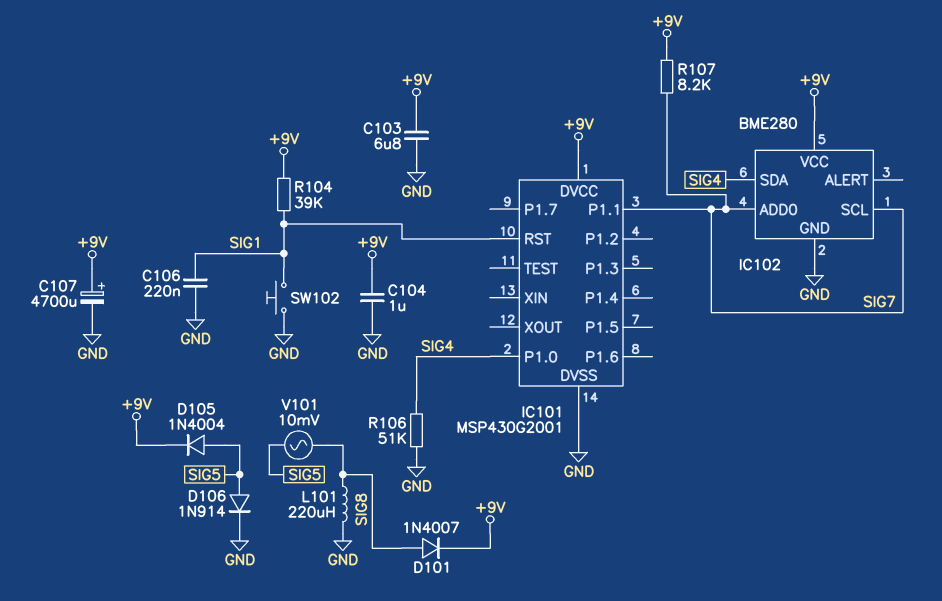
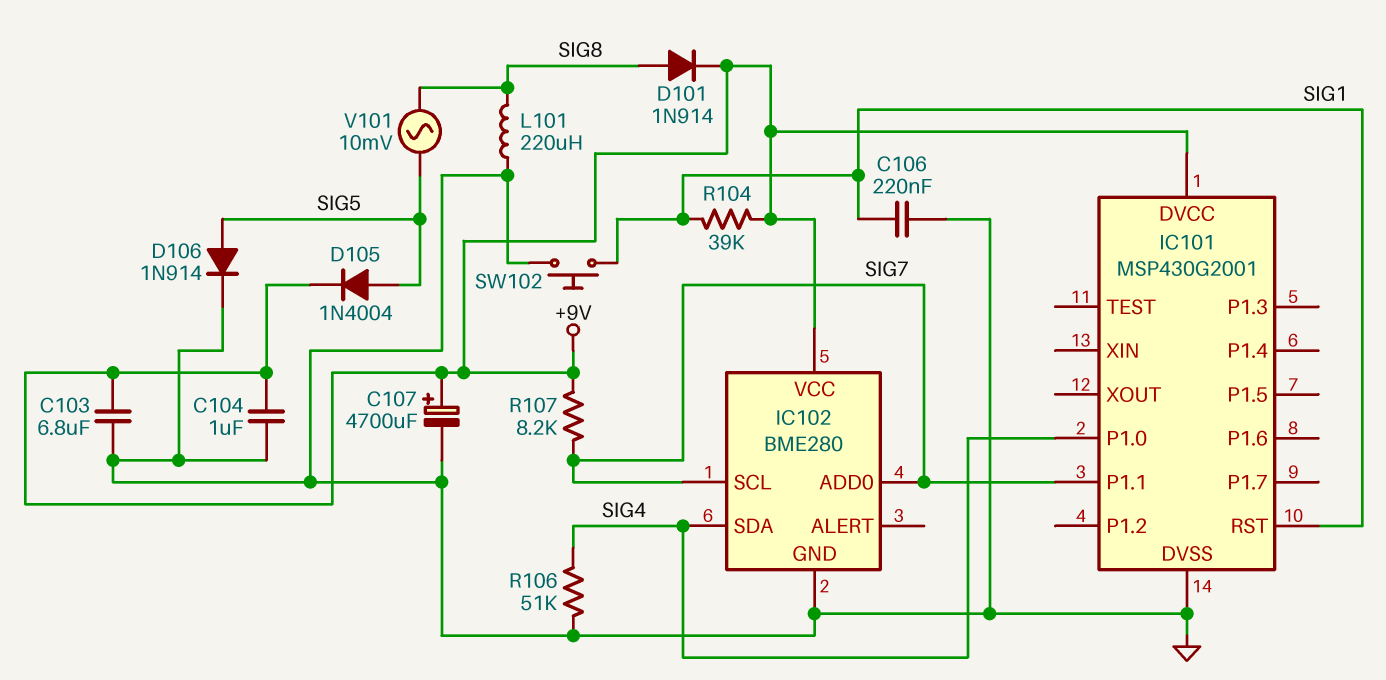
D101: diode 1N4007 (A SIG8, K +9V) -> diode 1N914 (A SIG8, K +9V)

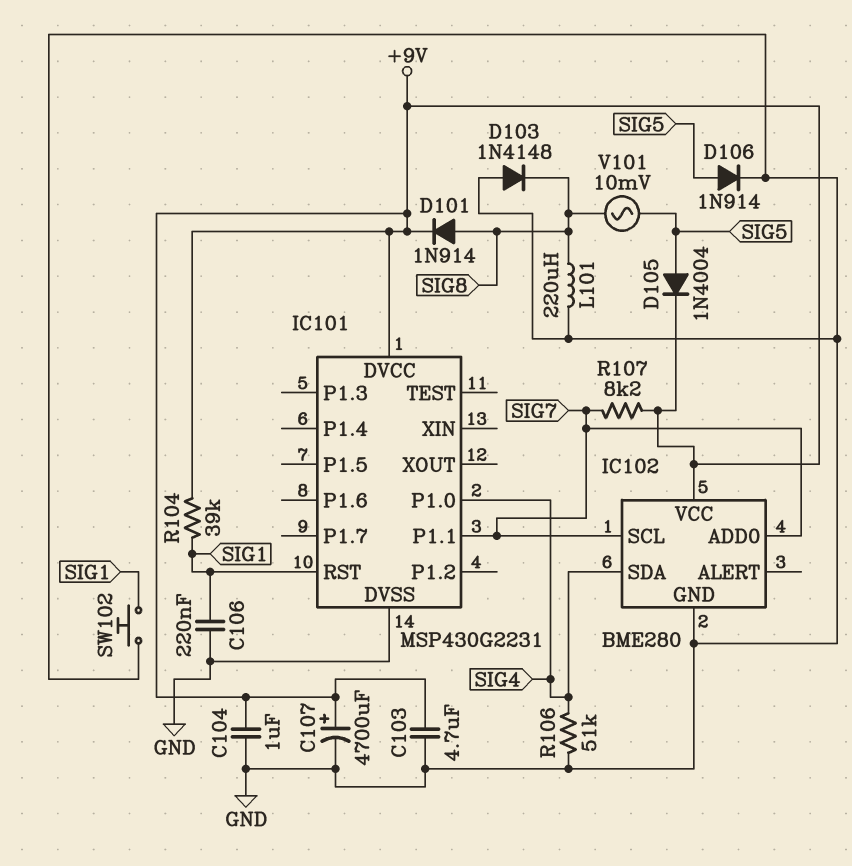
C103: 6.8uF (+9V, GND) -> 4.7uF (+9V, GND)
D103: none -> diode 1N4148 (A GND, K SIG8)
IC101: MSP430G2001 -> MSP430G2231

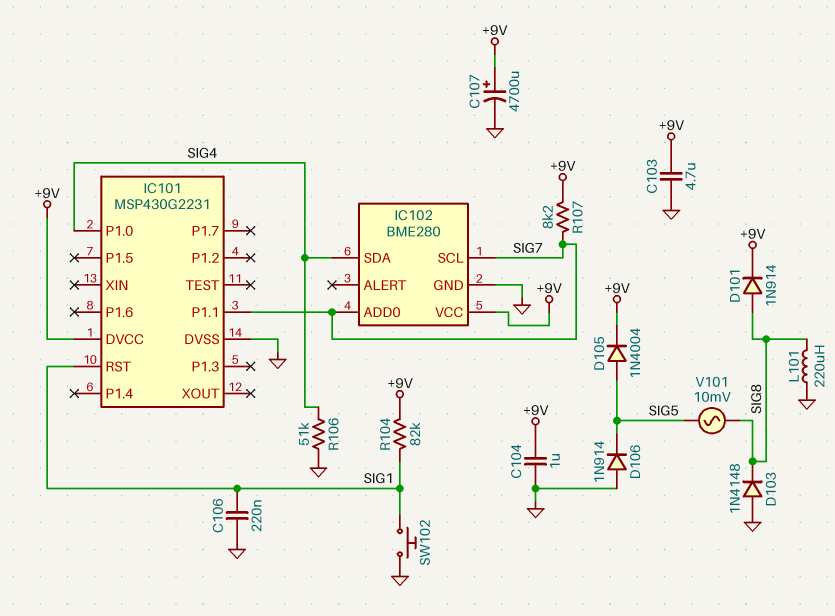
D106: diode 1N914 (A SIG5, K GND) -> diode 1N914 (A GND, K SIG5)
R104: 39k (+9V, SIG1) -> 82k (+9V, SIG1)

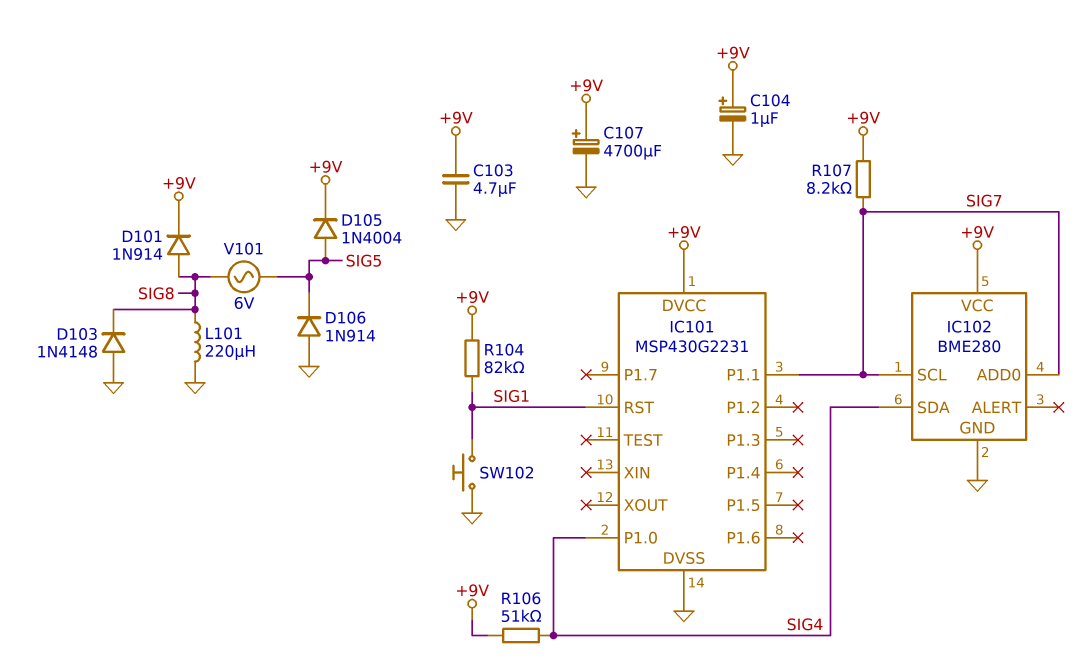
C104: 1uF (+9V, GND) -> 1uF (plus +9V, minus GND)
C106: 220nF (GND, SIG1) -> none
R106: 51k (GND, SIG4) -> 51k (+9V, SIG4)
V101: AC 10mV (SIG5, SIG8) -> AC 6V (SIG5, SIG8)

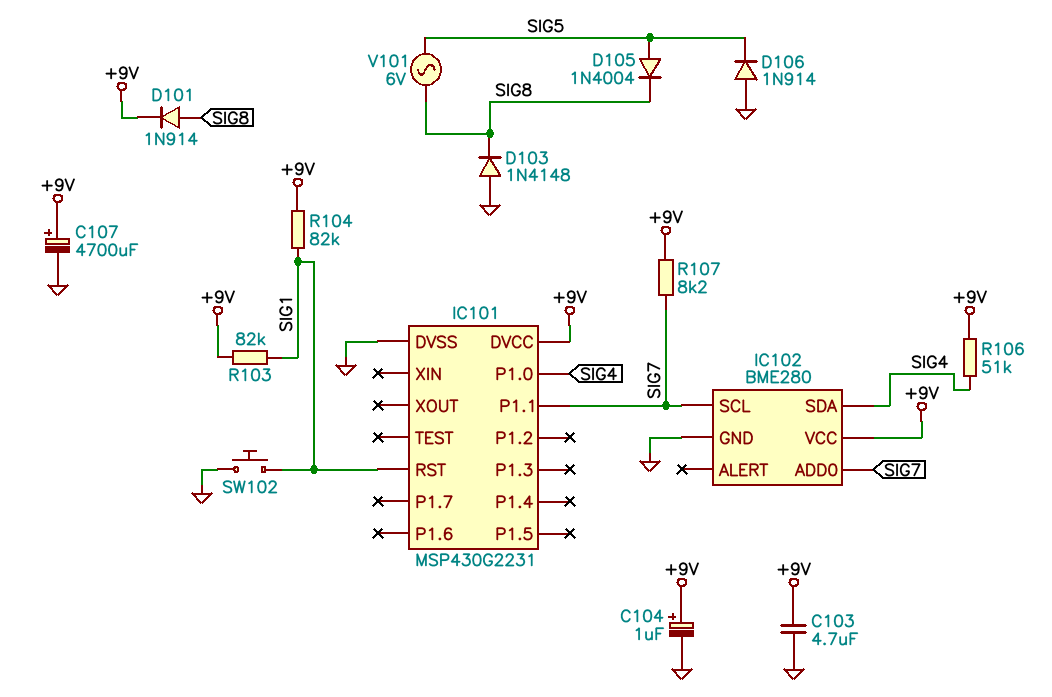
D105: diode 1N4004 (A SIG5, K +9V) -> diode 1N4004 (A SIG5, K SIG8)
L101: 220uH (GND, SIG8) -> none
R103: none -> 82k (+9V, SIG1)

